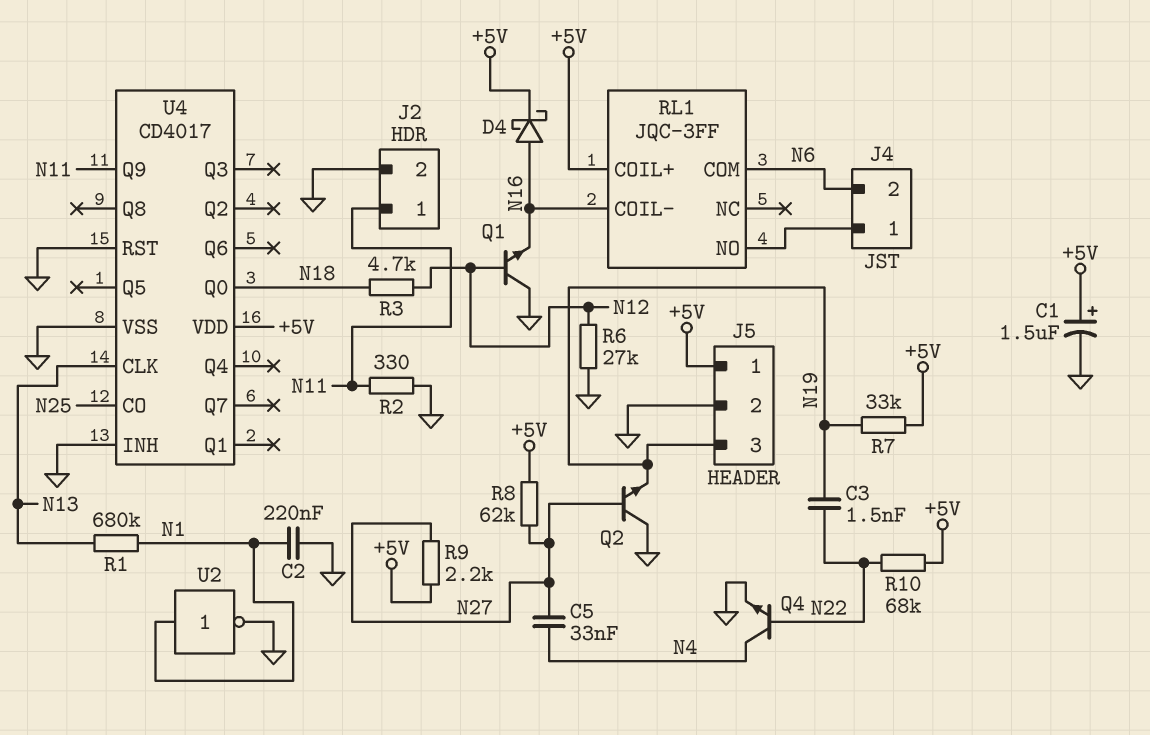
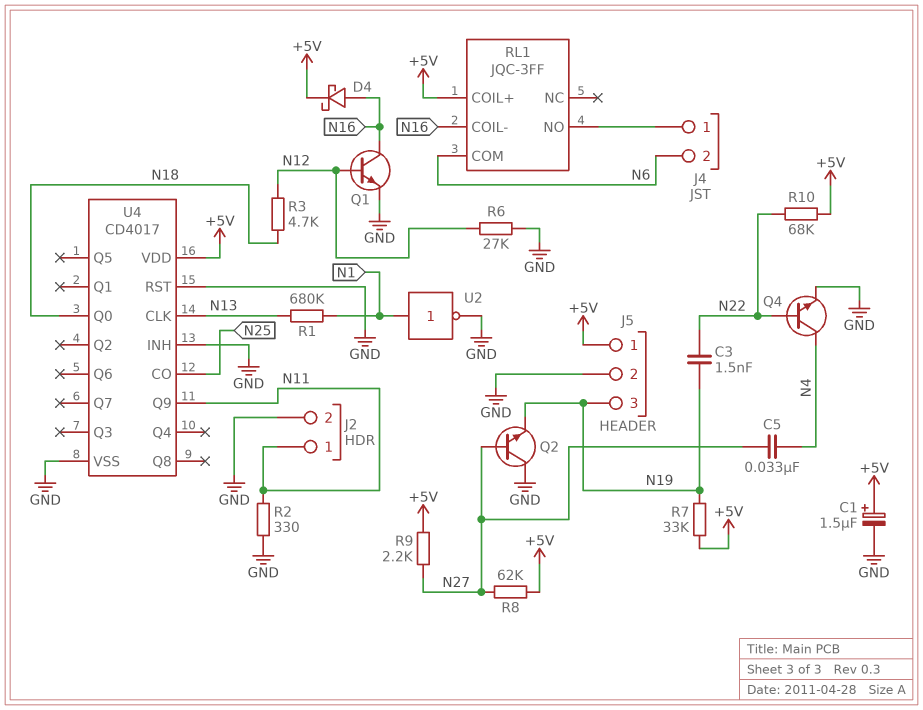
C2: 220nF (GND, N1) -> none
Q1: NPN (B N12, C GND, E N16) -> NPN (B N12, C N16, E GND)

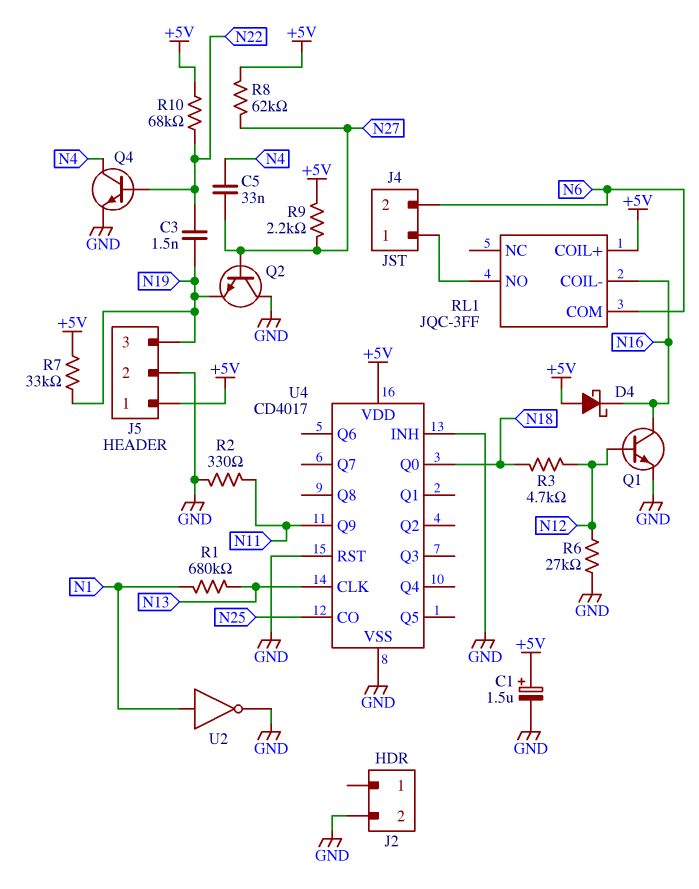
D4: schottky (A N16, K +5V) -> schottky (A +5V, K N16)
J2 pin 1: N11 -> none

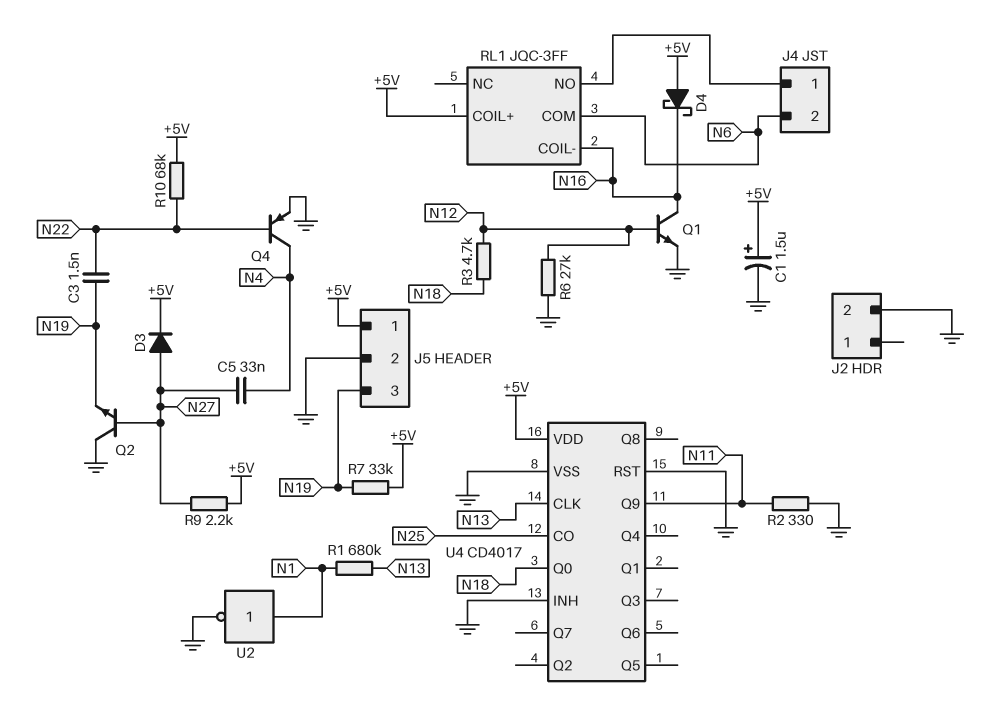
D3: none -> diode (A N27, K +5V)
Q4: NPN (B N22, C N4, E GND) -> PNP (B N22, C N4, E GND)
R8: 62k (+5V, N27) -> none

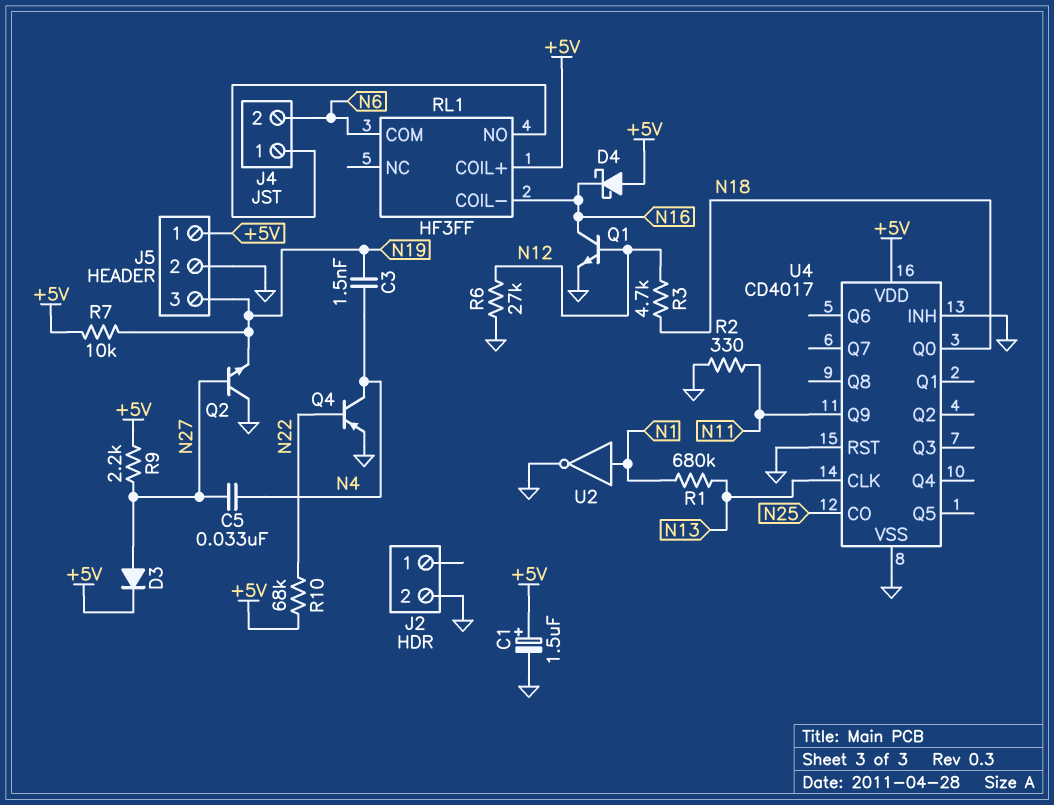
C3: 1.5nF (N19, N22) -> 1.5nF (N4, N19)
R7: 33k (+5V, N19) -> 10k (+5V, N19)
RL1: JQC-3FF -> HF3FF

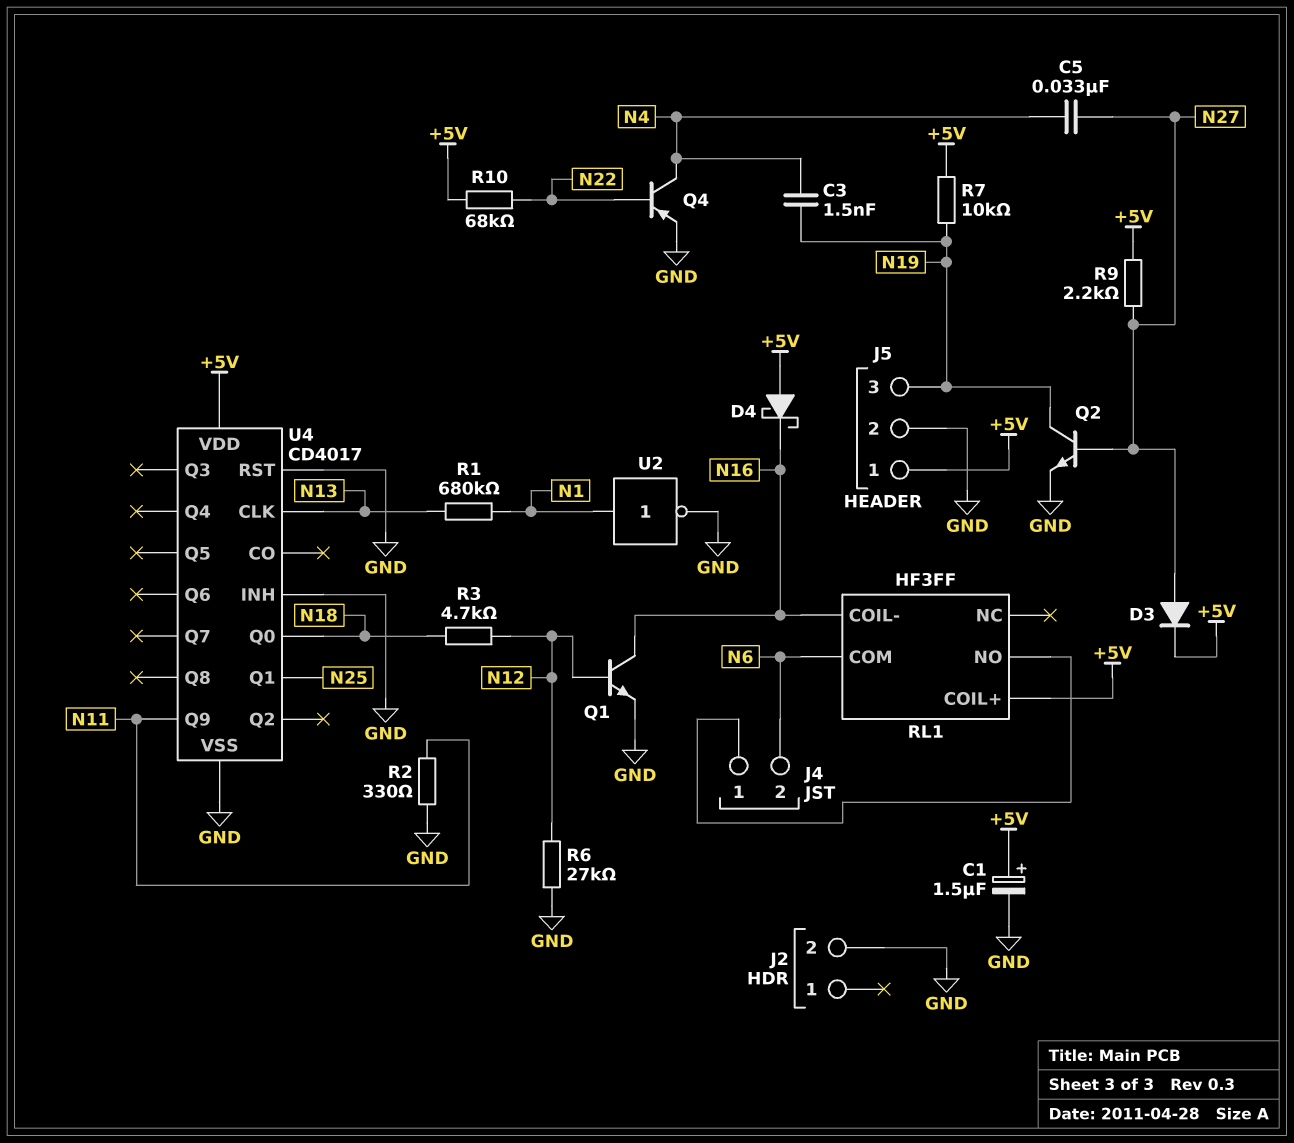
Q2: NPN (B N27, C GND, E N19) -> NPN (B N27, C N19, E GND)
U4 pin CO: N25 -> none
U4 pin Q1: none -> N25

